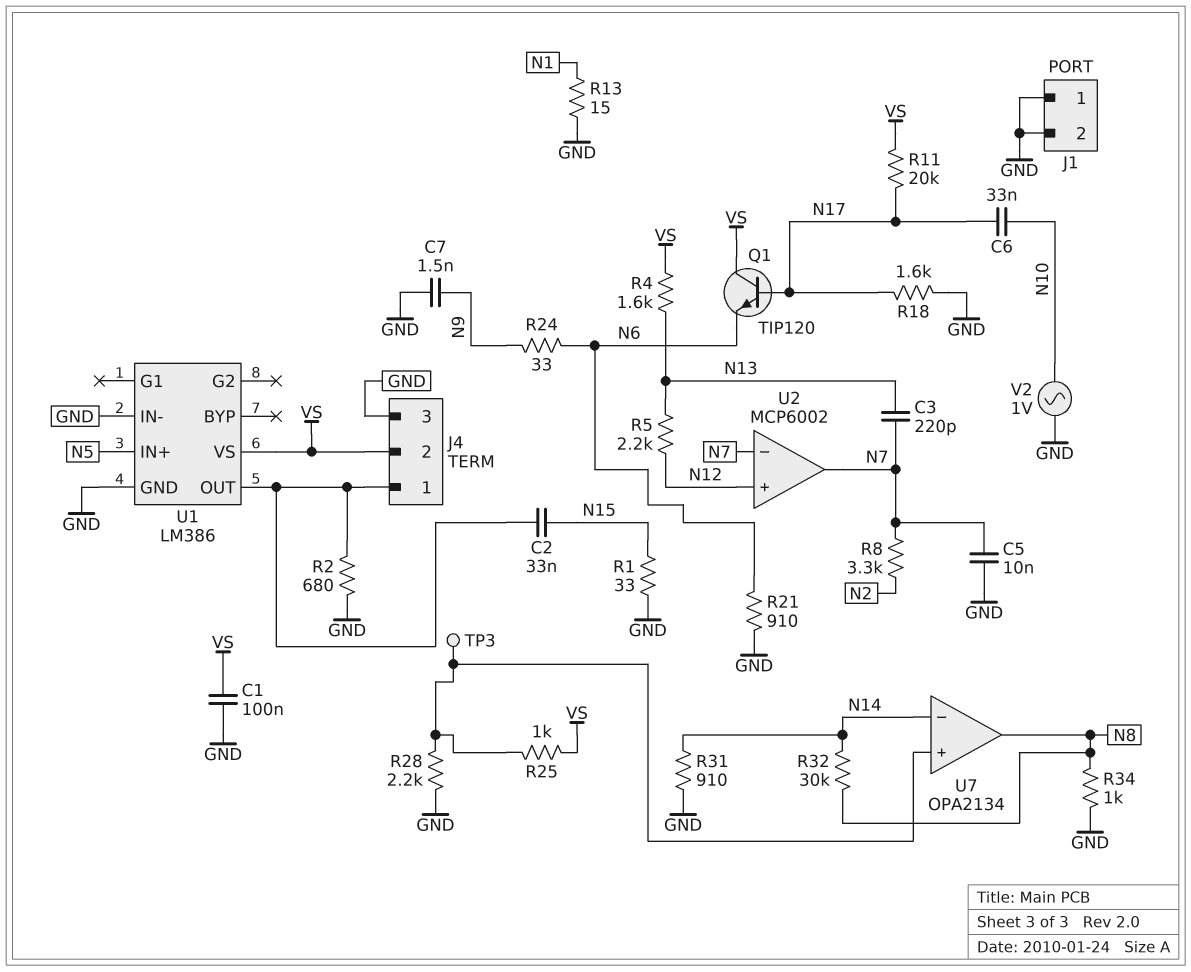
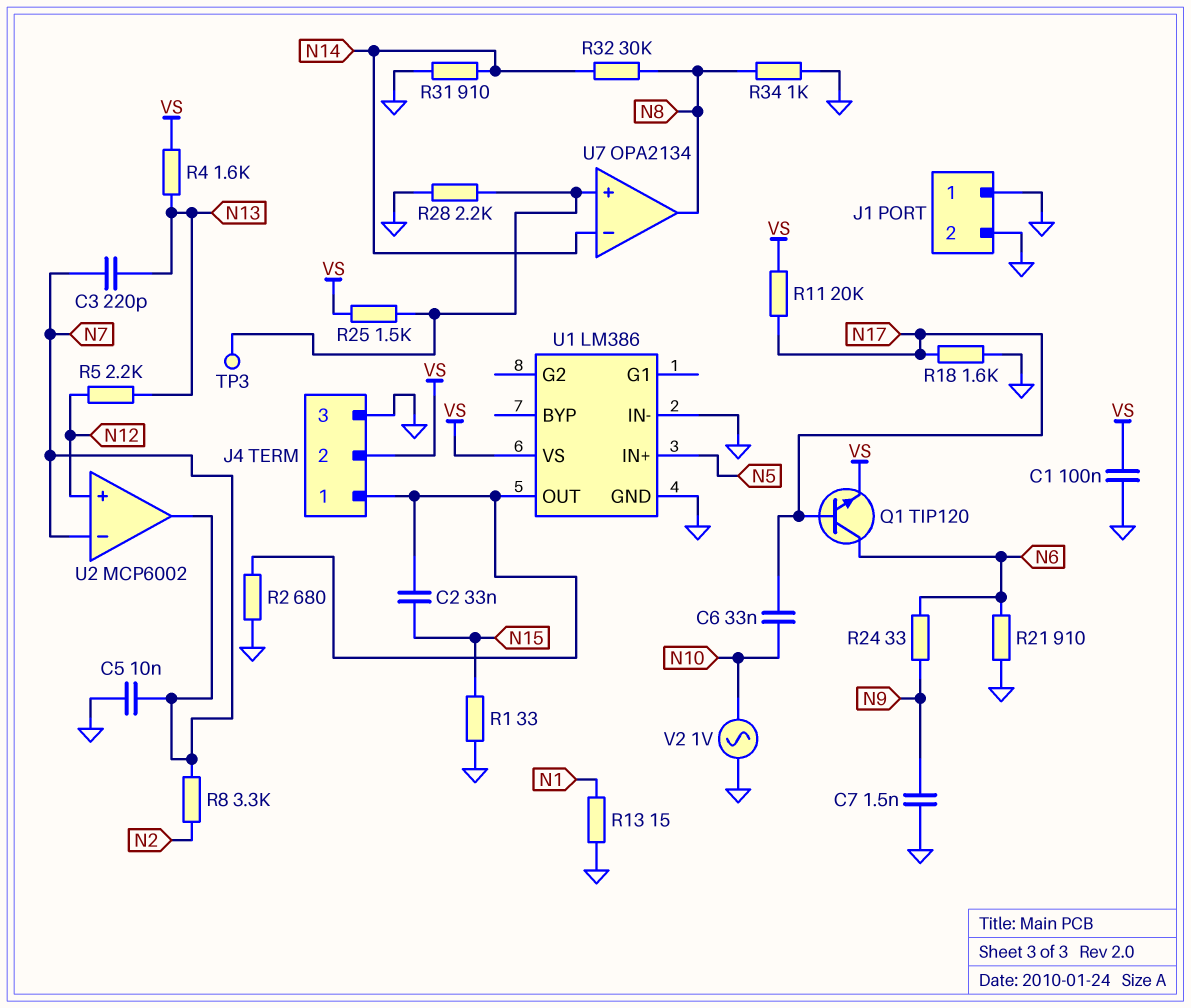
Q1: NPN TIP120 (B N17, C VS, E N6) -> NPN TIP120 (B N17, C N6, E VS)
R25: 1k (U7/in+, VS) -> 1.5k (U7/in+, VS)

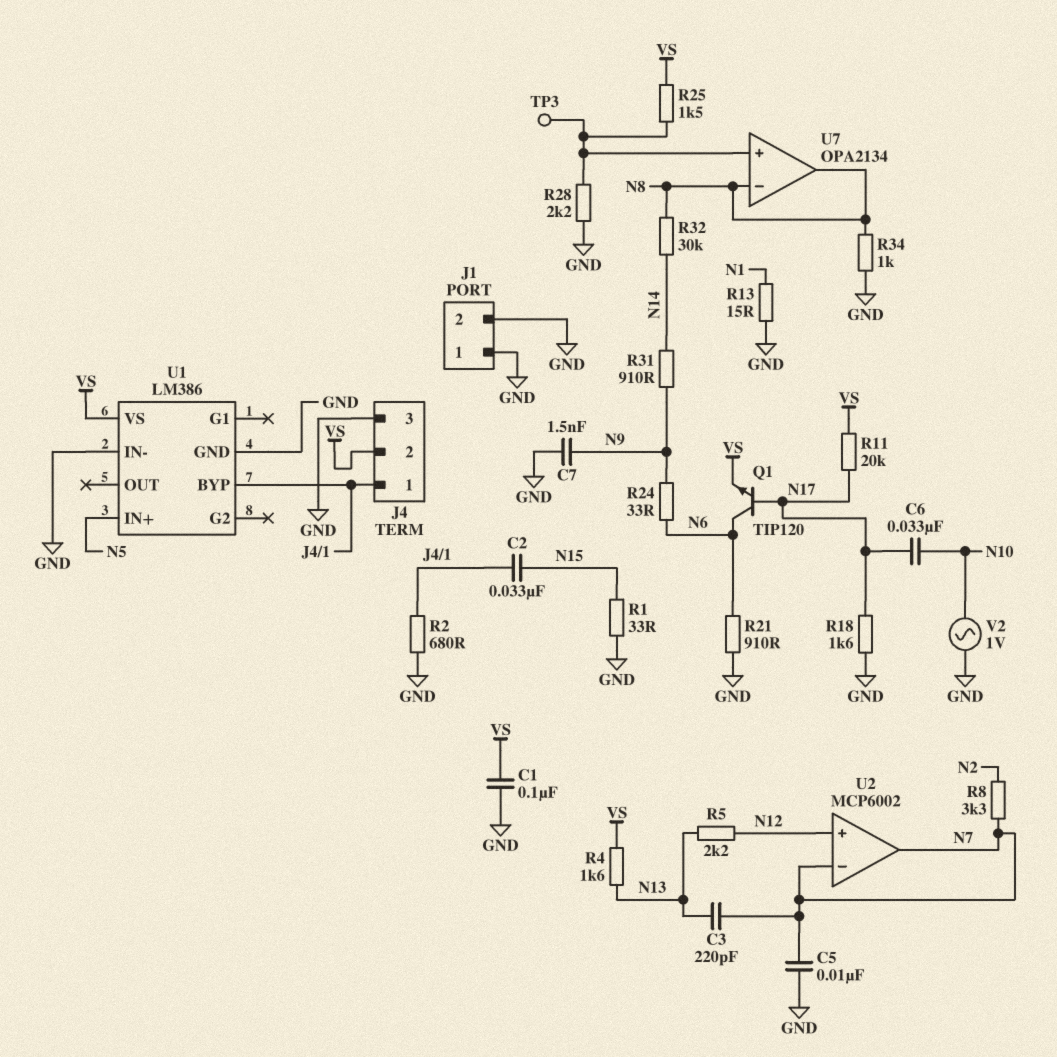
R31: 910 (GND, N14) -> 910 (N9, N14)
U1 pin BYP: none -> J4/1
U1 pin OUT: J4/1 -> none
U7 pin in-: N14 -> N8

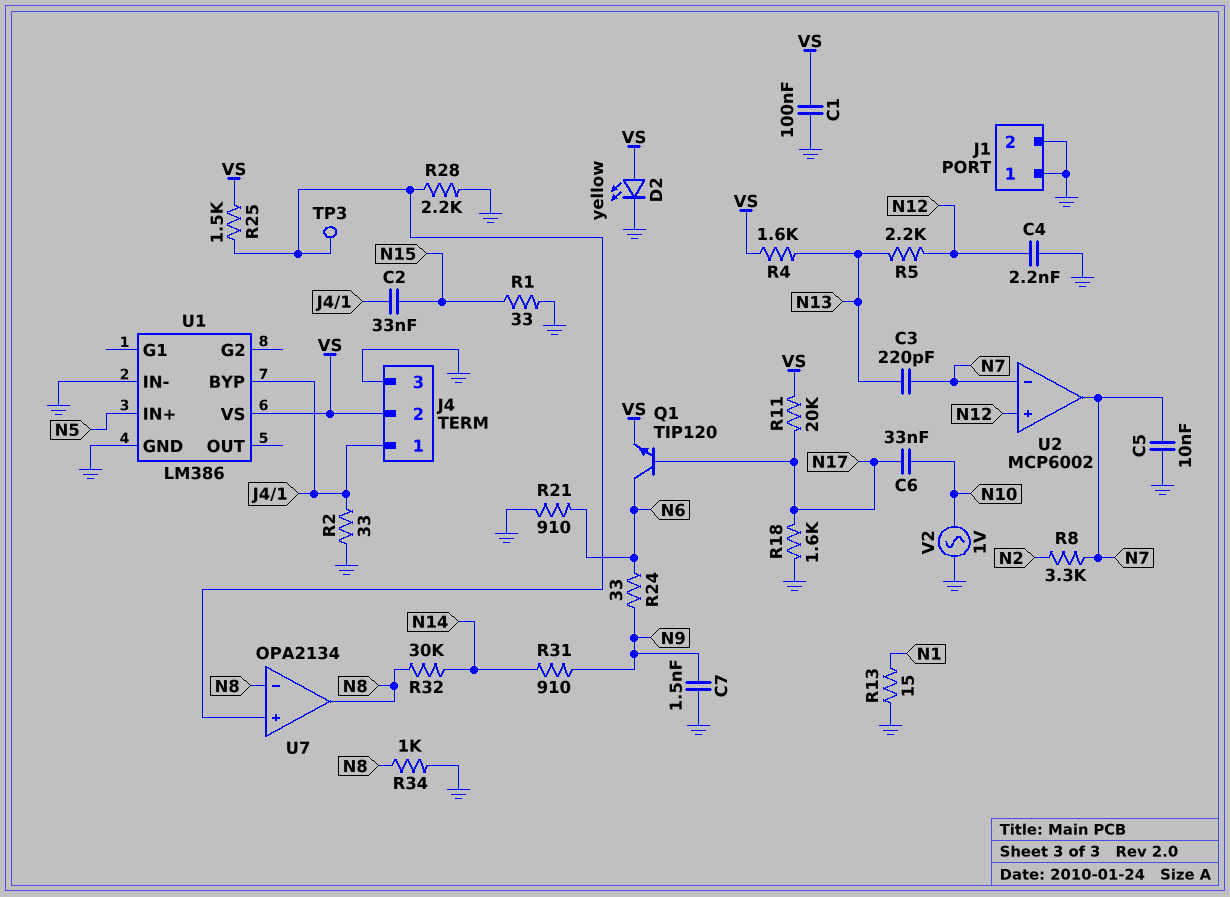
C4: none -> 2.2nF (GND, N12)
D2: none -> LED yellow (A VS, K GND)
R2: 680 (GND, J4/1) -> 33 (GND, J4/1)

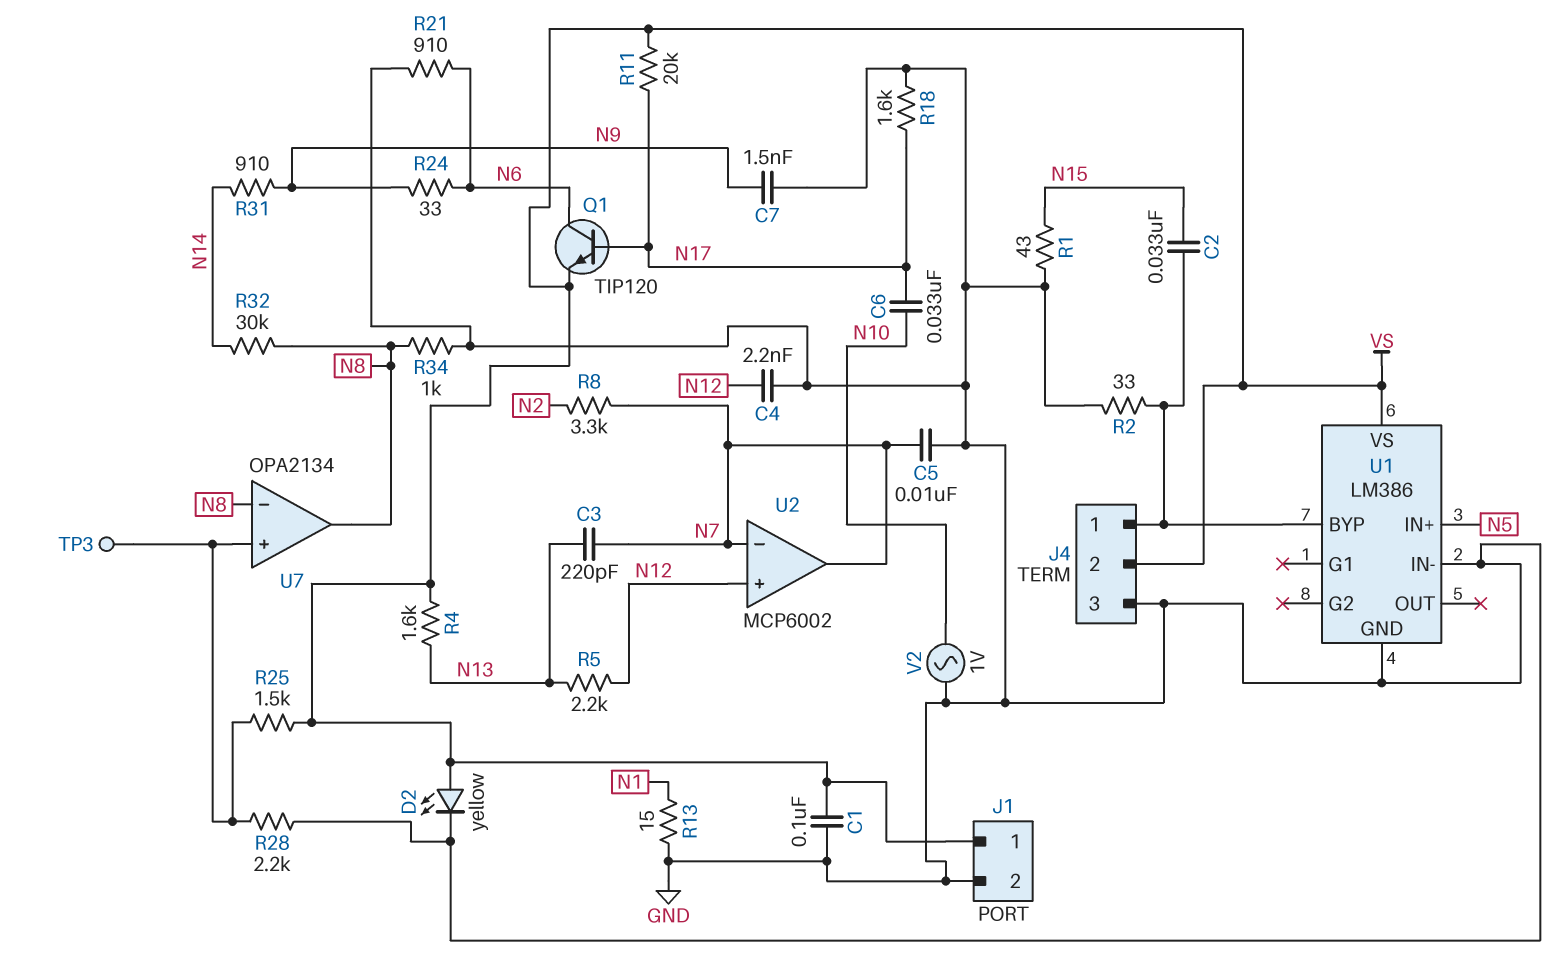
J1 pin 1: GND -> VS
R1: 33 (GND, N15) -> 43 (GND, N15)

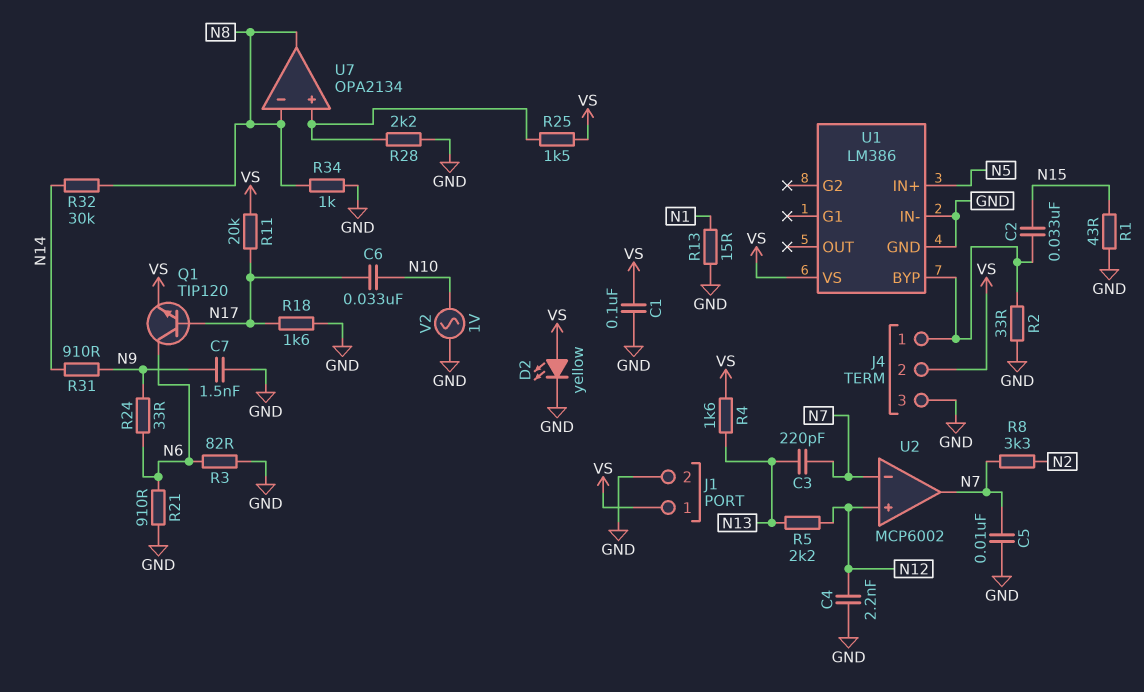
R3: none -> 82 (GND, N6)
TP3: test point (U7/in+) -> none

